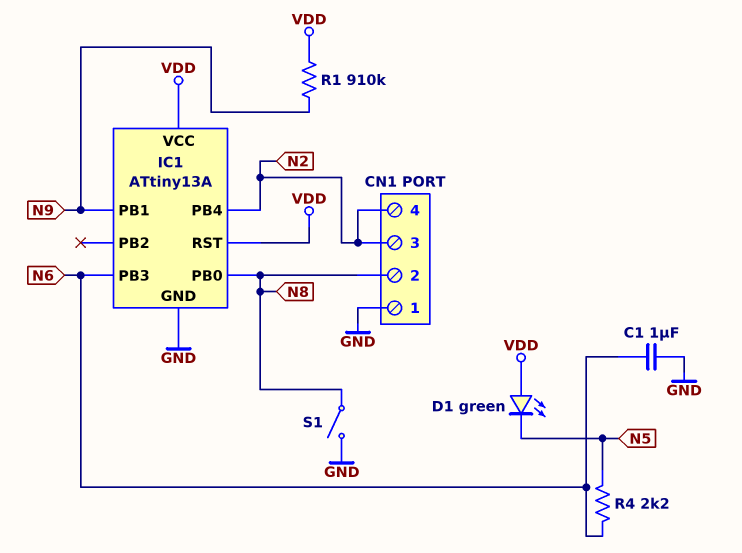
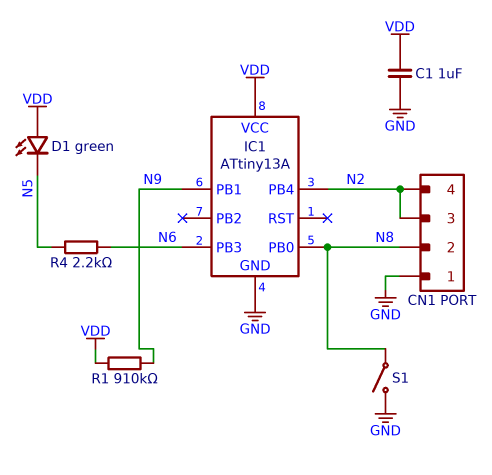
C1: 1uF (GND, N6) -> 1uF (GND, VDD)
IC1 pin RST: VDD -> none

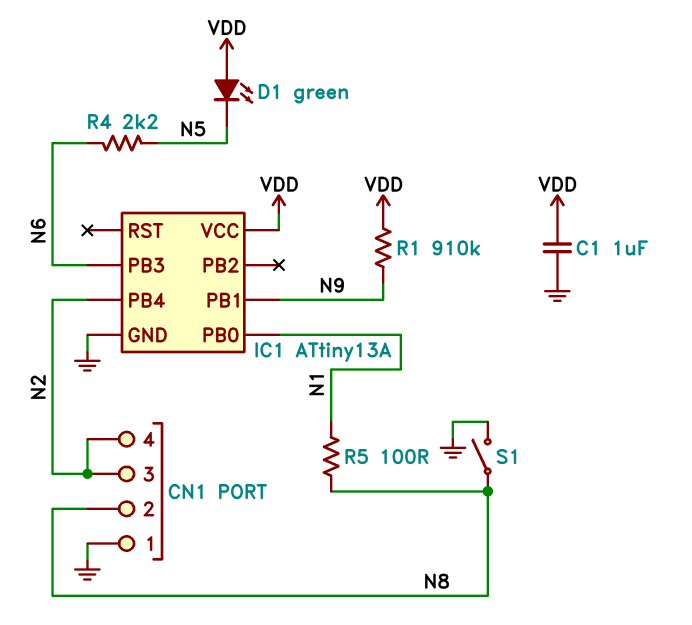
IC1 pin PB0: N8 -> N1
R5: none -> 100 (N1, N8)

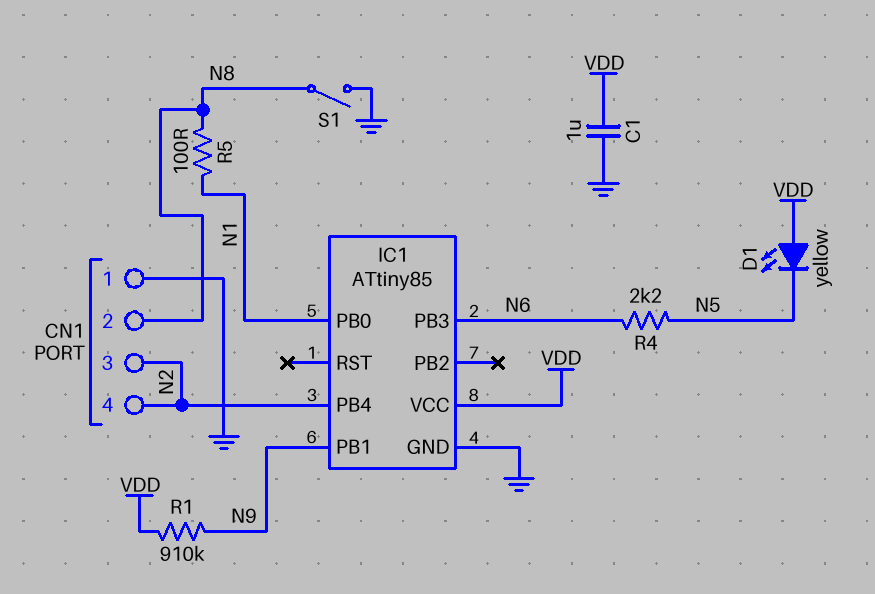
D1: LED green (A VDD, K N5) -> LED yellow (A VDD, K N5)
IC1: ATtiny13A -> ATtiny85

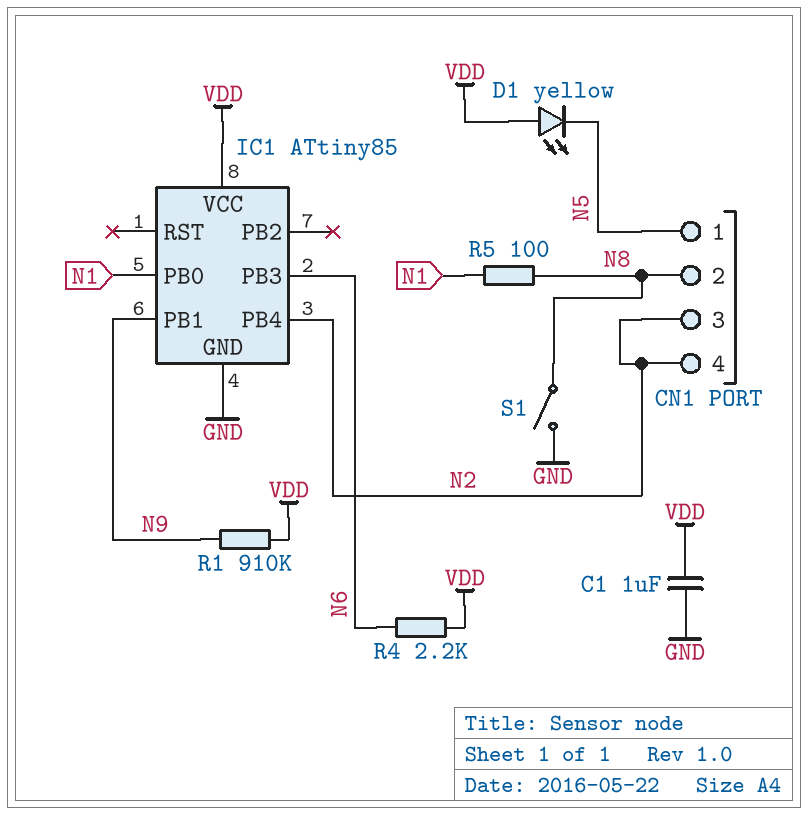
CN1 pin 1: GND -> N5
R4: 2.2k (N5, N6) -> 2.2k (N6, VDD)

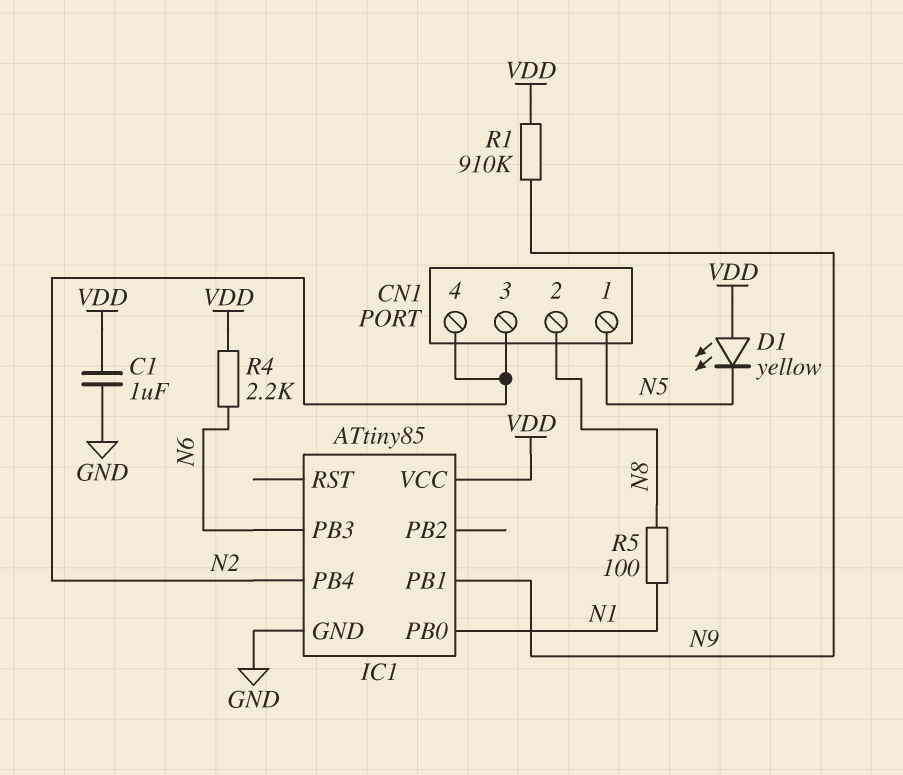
S1: switch (GND, N8) -> none

